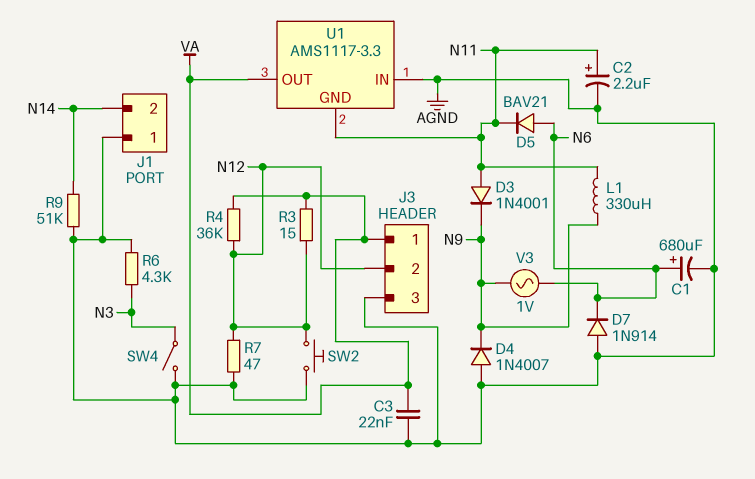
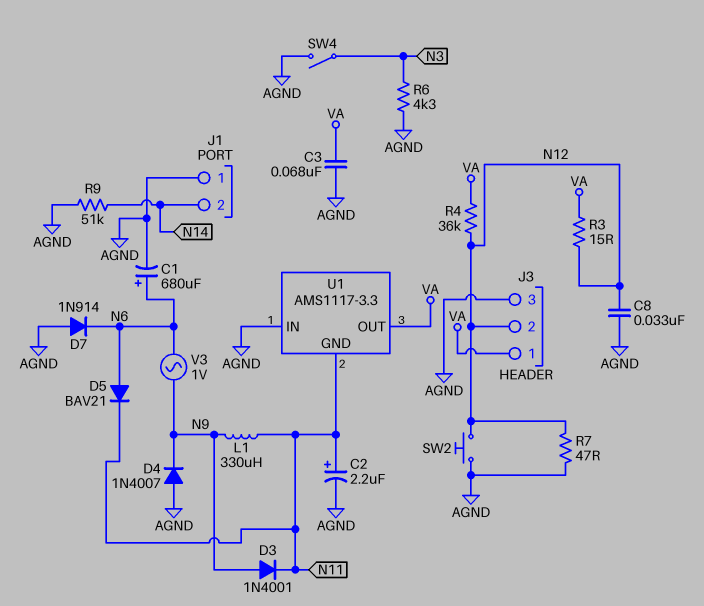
C3: 22nF (AGND, VA) -> 68nF (AGND, VA)
C8: none -> 33nF (AGND, N12)
D3: diode 1N4001 (A N11, K N9) -> diode 1N4001 (A N9, K N11)

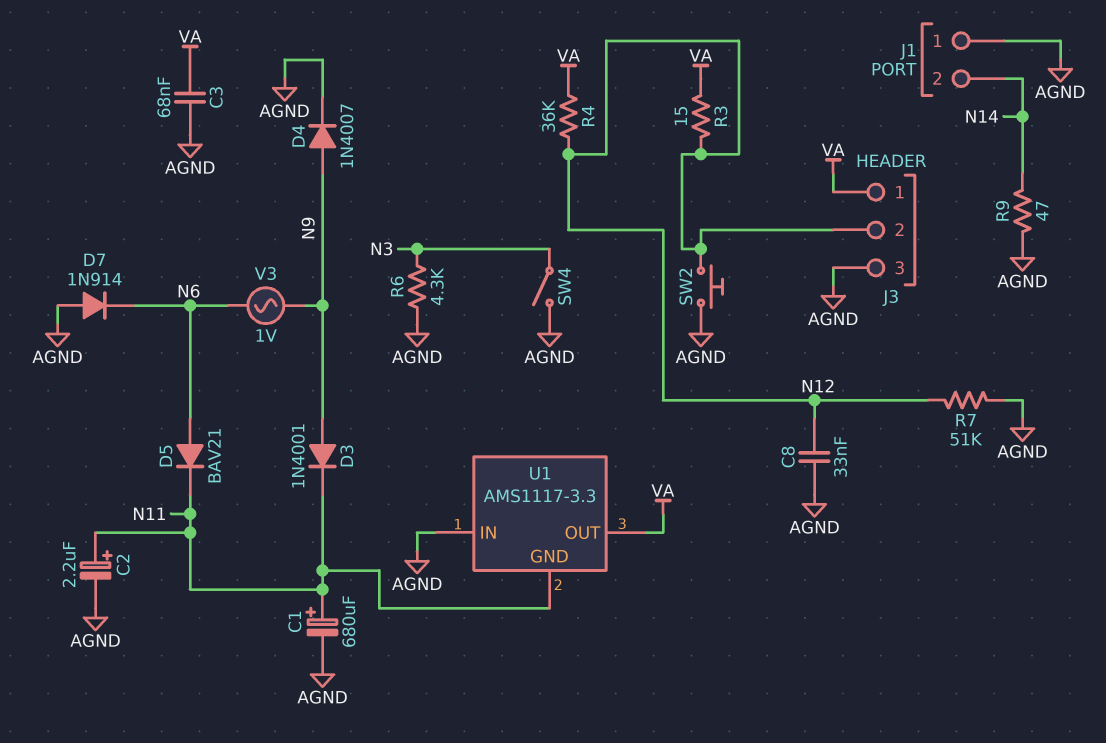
C1: 680uF (plus N6, minus AGND) -> 680uF (plus N11, minus AGND)
D4: diode 1N4007 (A AGND, K N9) -> diode 1N4007 (A N9, K AGND)
L1: 330uH (N9, N11) -> none
R7: 47 (AGND, N12) -> 51k (AGND, N12)
R9: 51k (AGND, N14) -> 47 (AGND, N14)

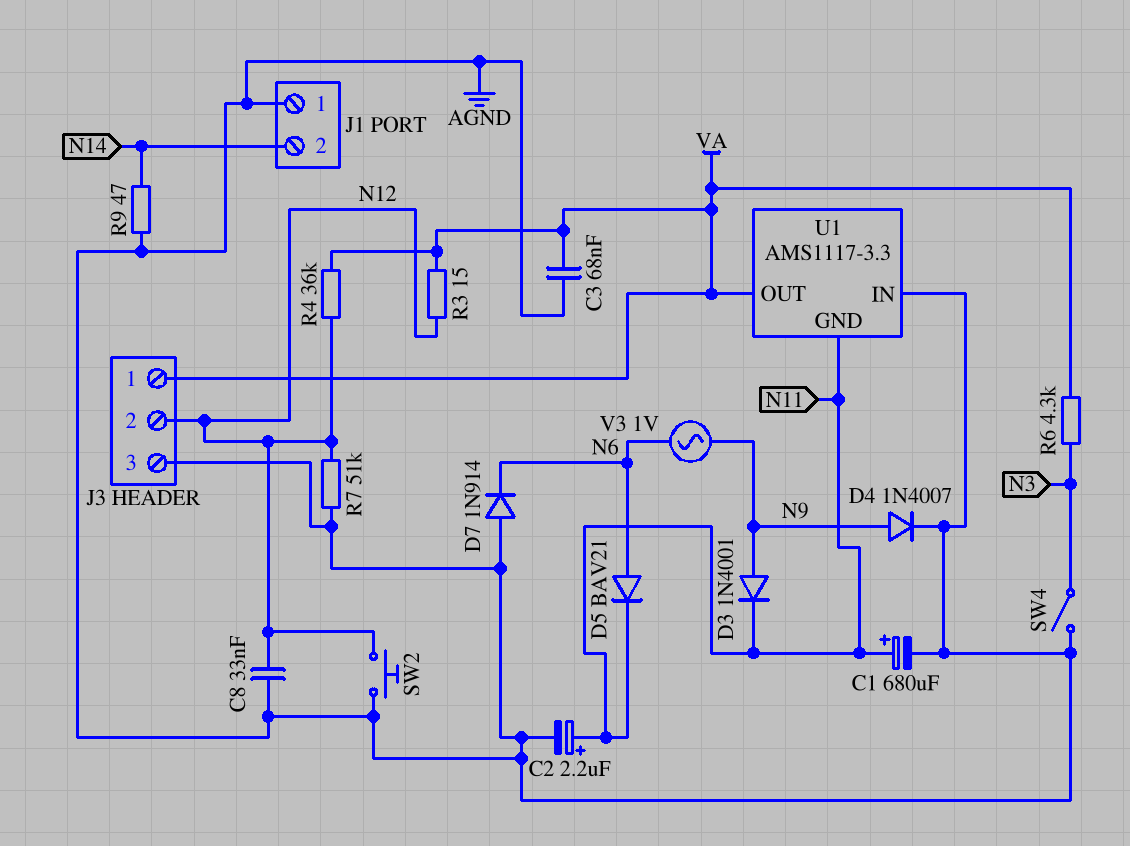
R6: 4.3k (AGND, N3) -> 4.3k (N3, VA)

